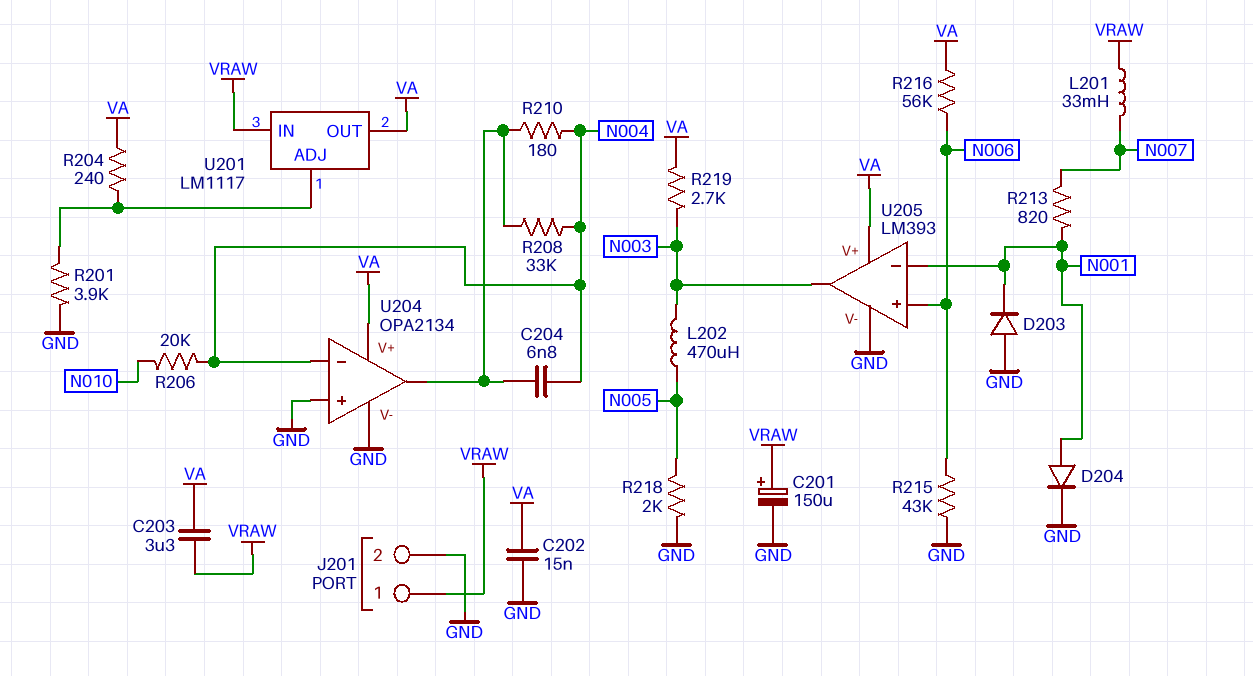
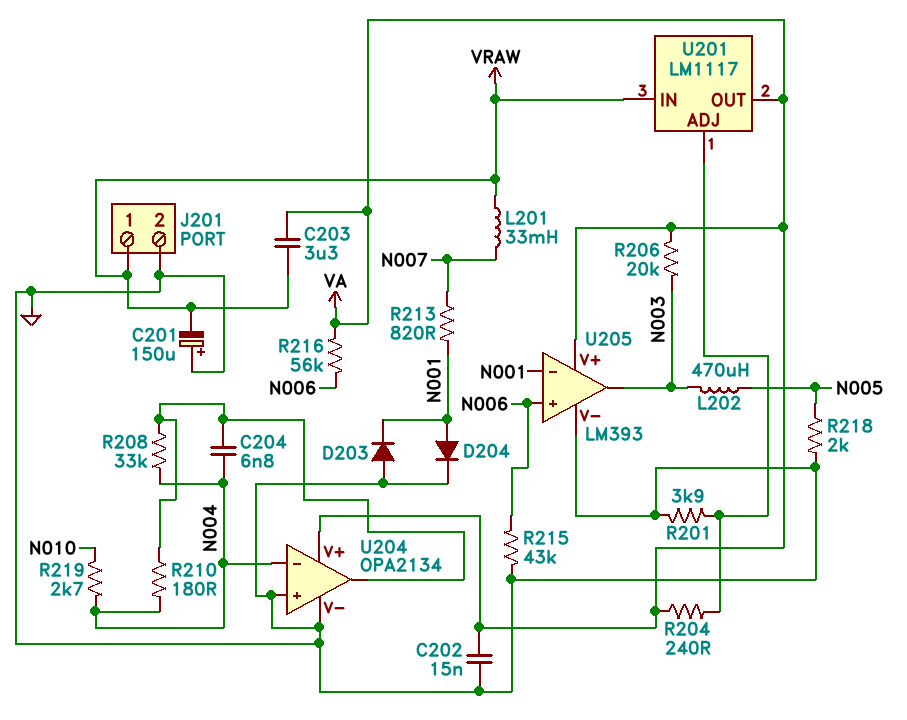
C201: 150uF (plus VRAW, minus GND) -> 150uF (plus GND, minus VRAW)
R206: 20k (N004, N010) -> 20k (N003, VA)
R219: 2.7k (N003, VA) -> 2.7k (N004, N010)

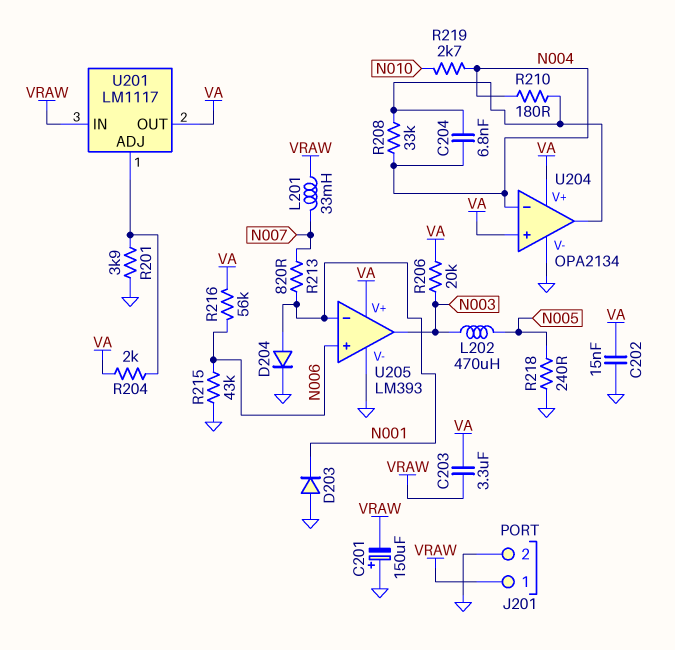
R204: 240 (U201/ADJ, VA) -> 2k (U201/ADJ, VA)
R218: 2k (GND, N005) -> 240 (GND, N005)
U204 pin in+: GND -> VA

